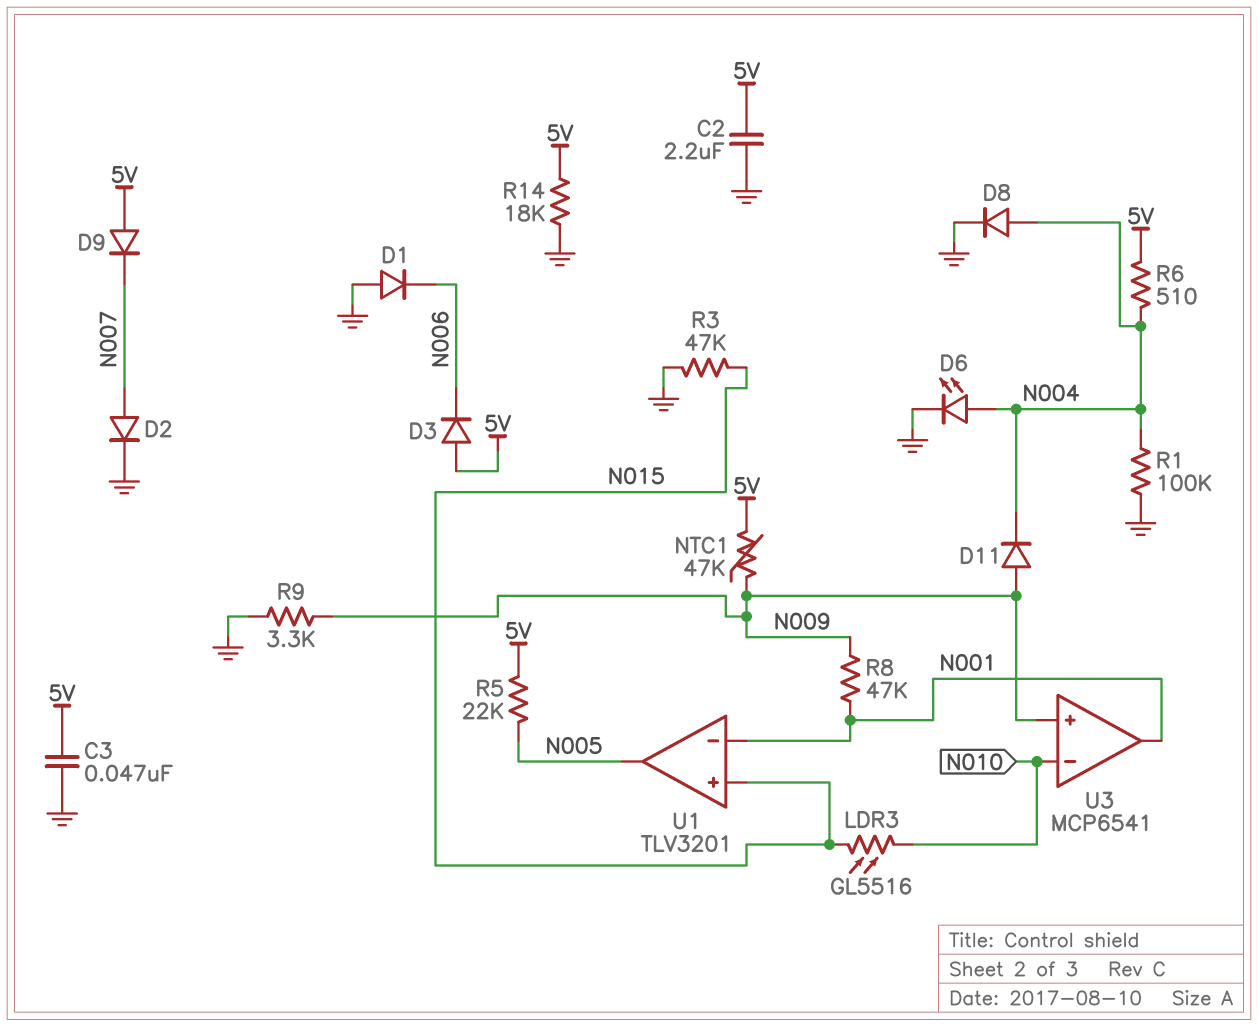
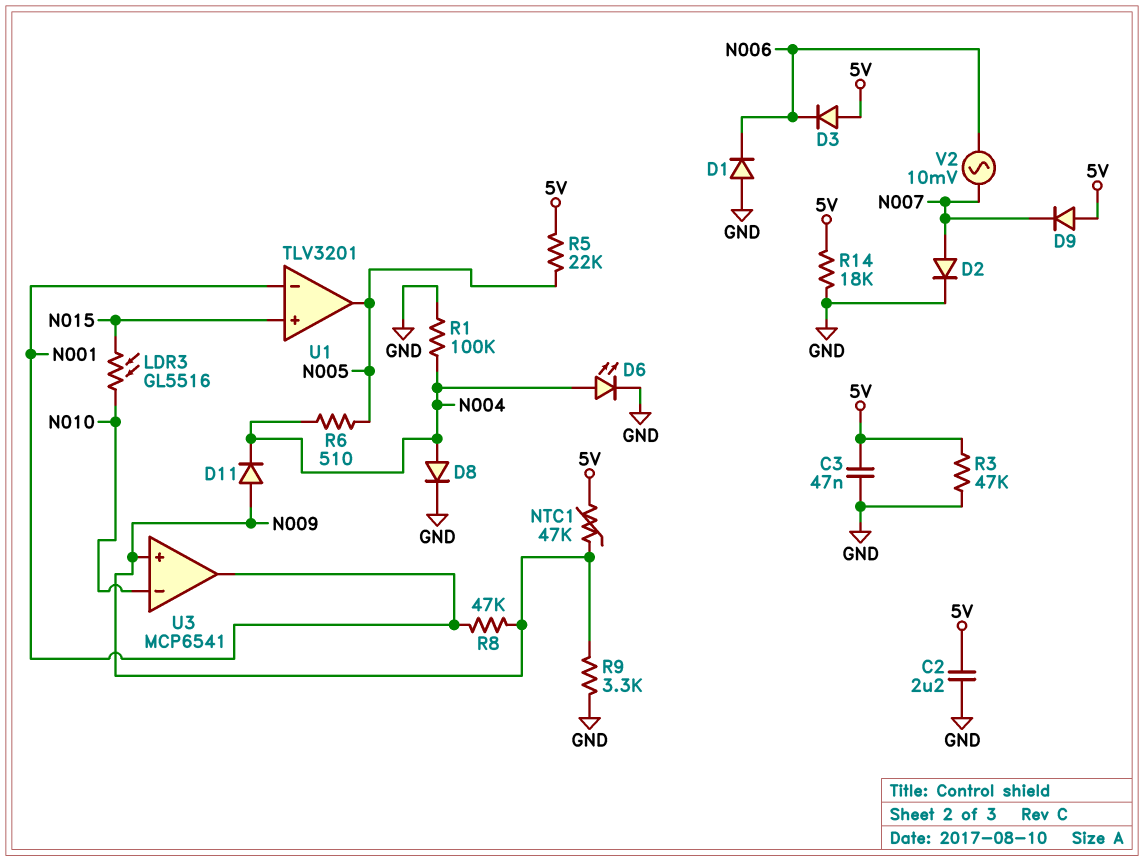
R3: 47k (GND, N015) -> 47k (5V, GND)
R6: 510 (5V, N004) -> 510 (N004, N005)
V2: none -> AC 10mV (N006, N007)

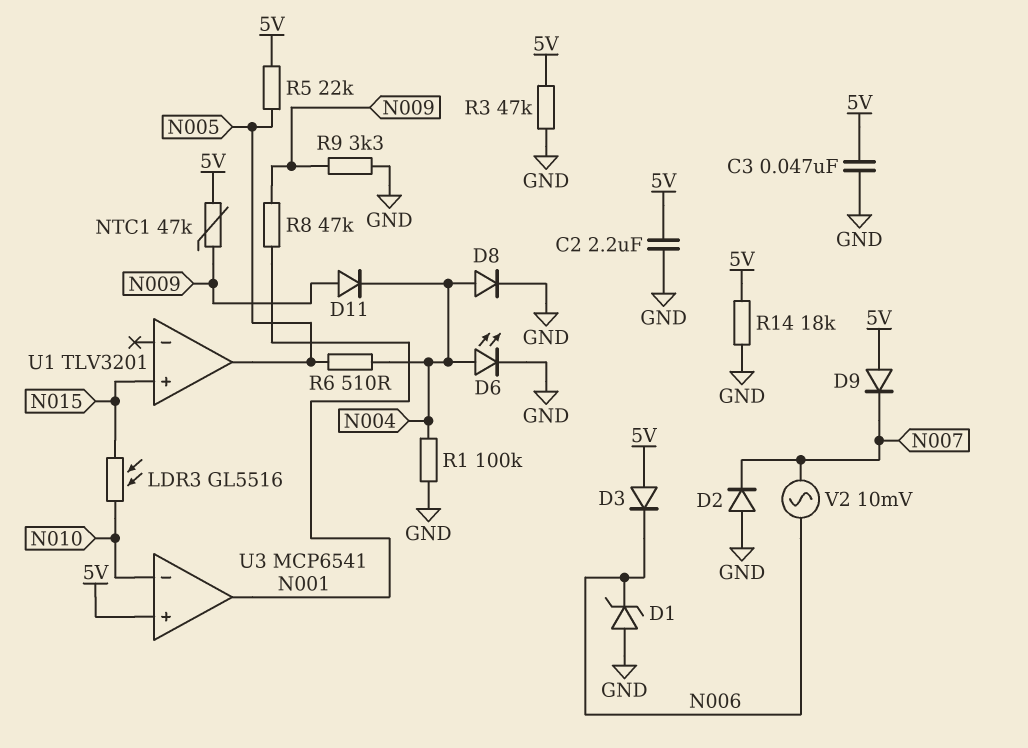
D1: diode (A GND, K N006) -> zener (A GND, K N006)
D2: diode (A N007, K GND) -> diode (A GND, K N007)
U1 pin in-: N001 -> none
U3 pin in+: N009 -> 5V

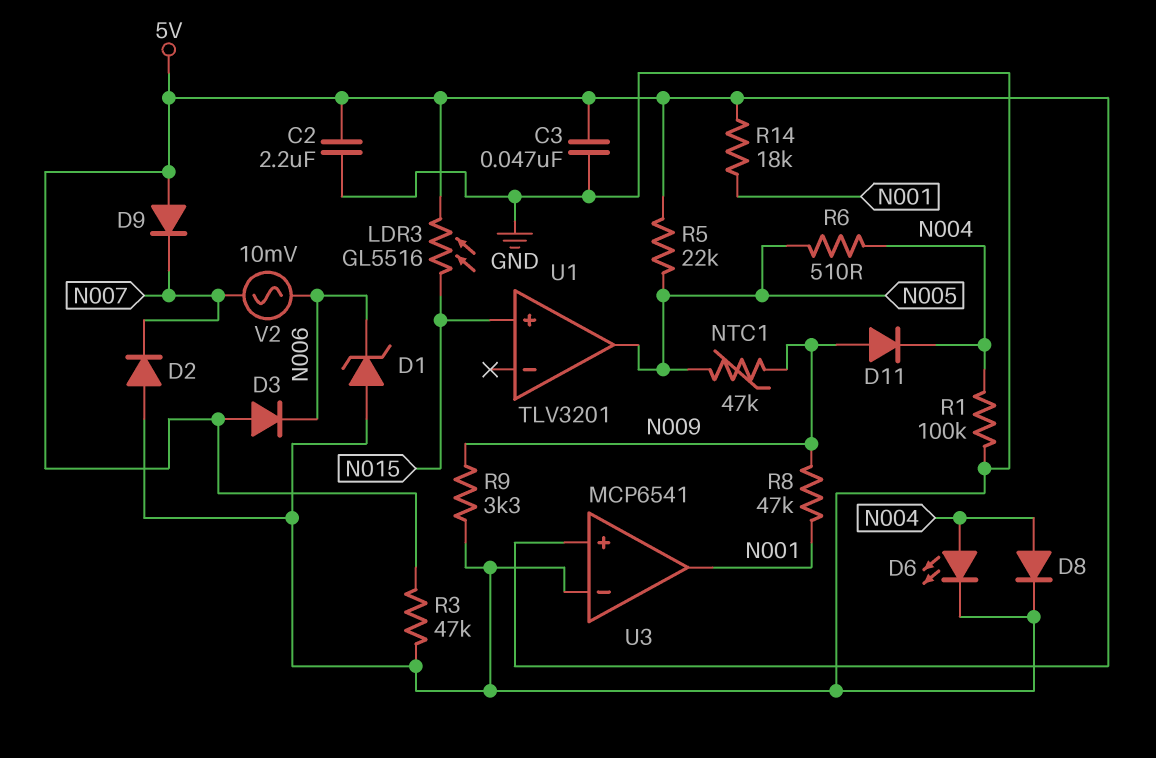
LDR3: GL5516 (N010, N015) -> GL5516 (5V, N015)
NTC1: 47k (5V, N009) -> 47k (N005, N009)
R14: 18k (5V, GND) -> 18k (5V, N001)
U3 pin in-: N010 -> GND

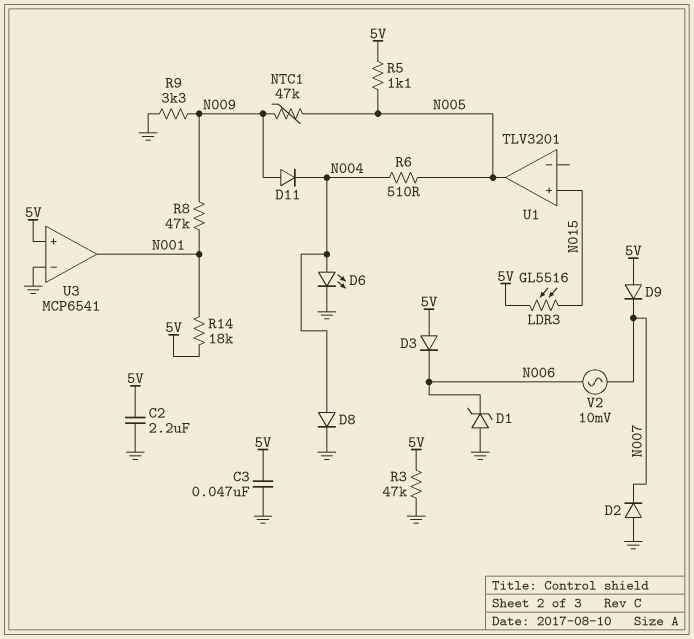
R1: 100k (GND, N004) -> none
R5: 22k (5V, N005) -> 1.1k (5V, N005)

